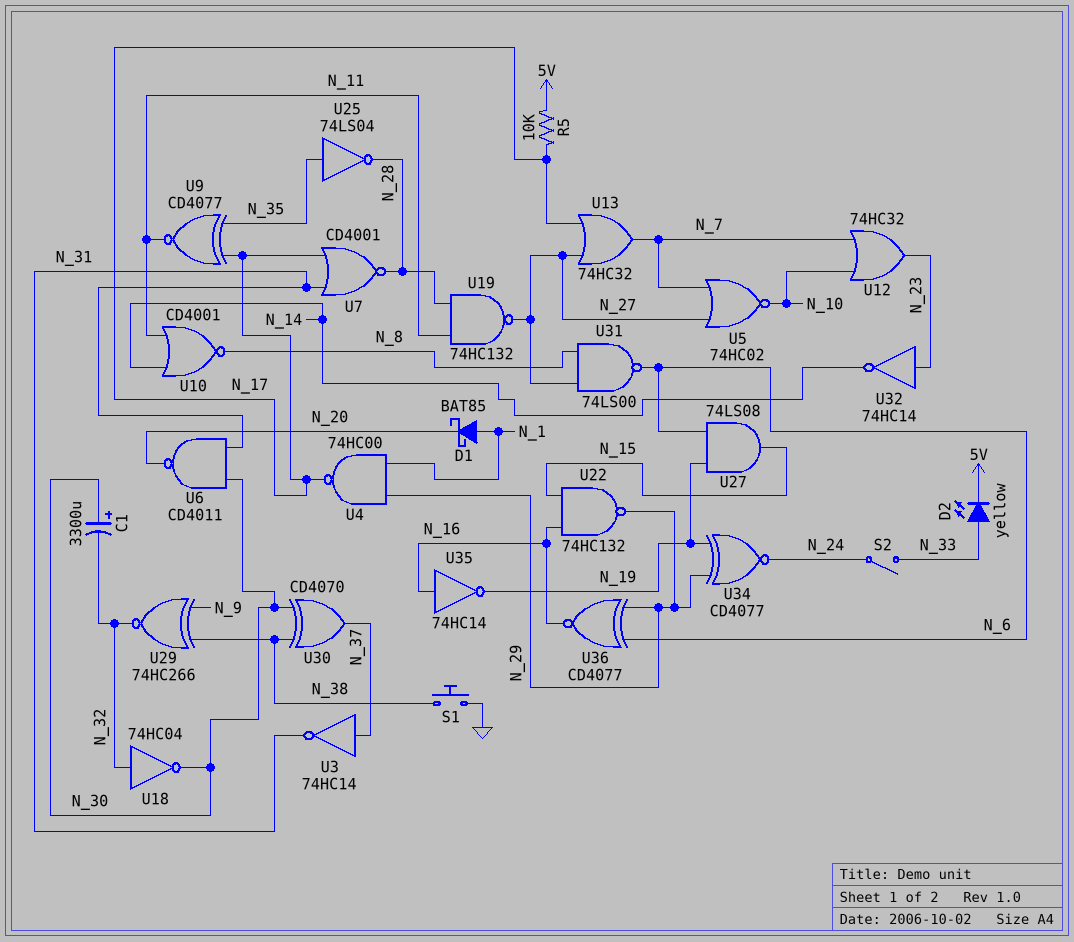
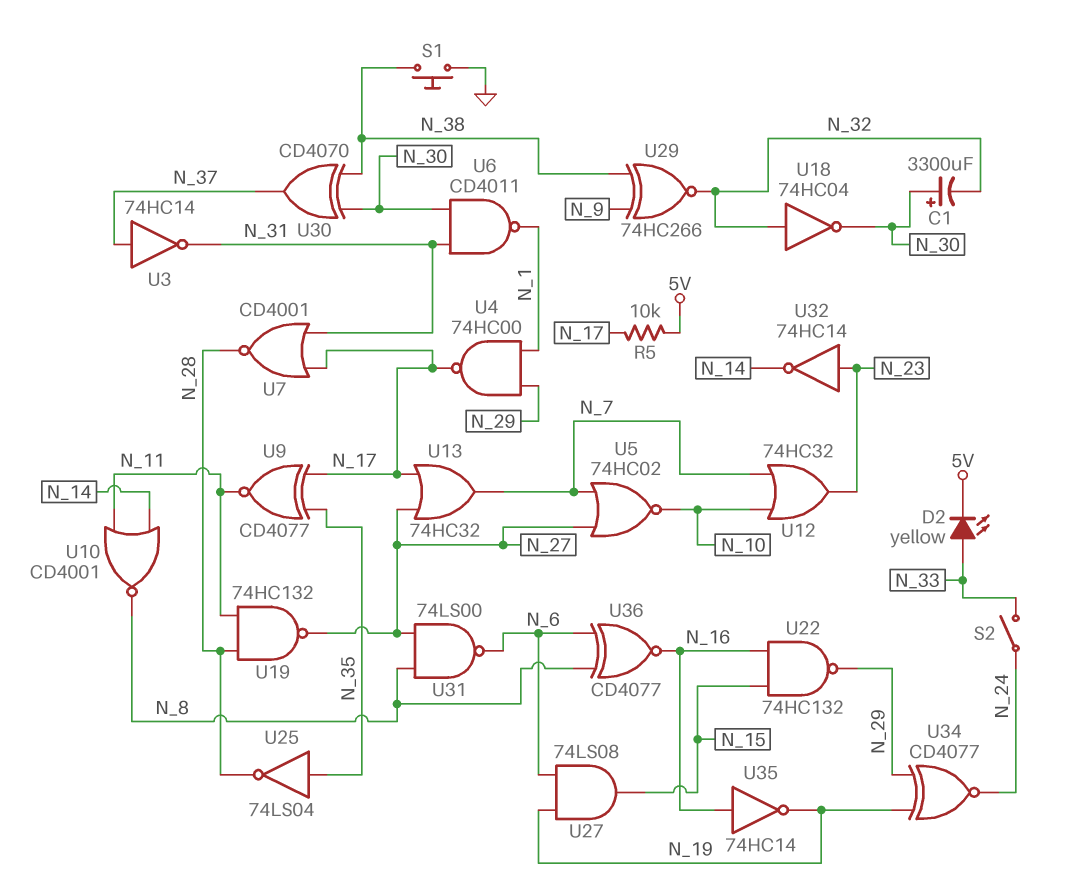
D1: schottky BAT85 (A N_1, K N_20) -> none
U6: NAND CD4011 (in N_30, in N_31, out N_20) -> NAND CD4011 (in N_30, in N_31, out N_1)
U36: XNOR CD4077 (in N_6, in N_29, out N_16) -> XNOR CD4077 (in N_6, in N_8, out N_16)

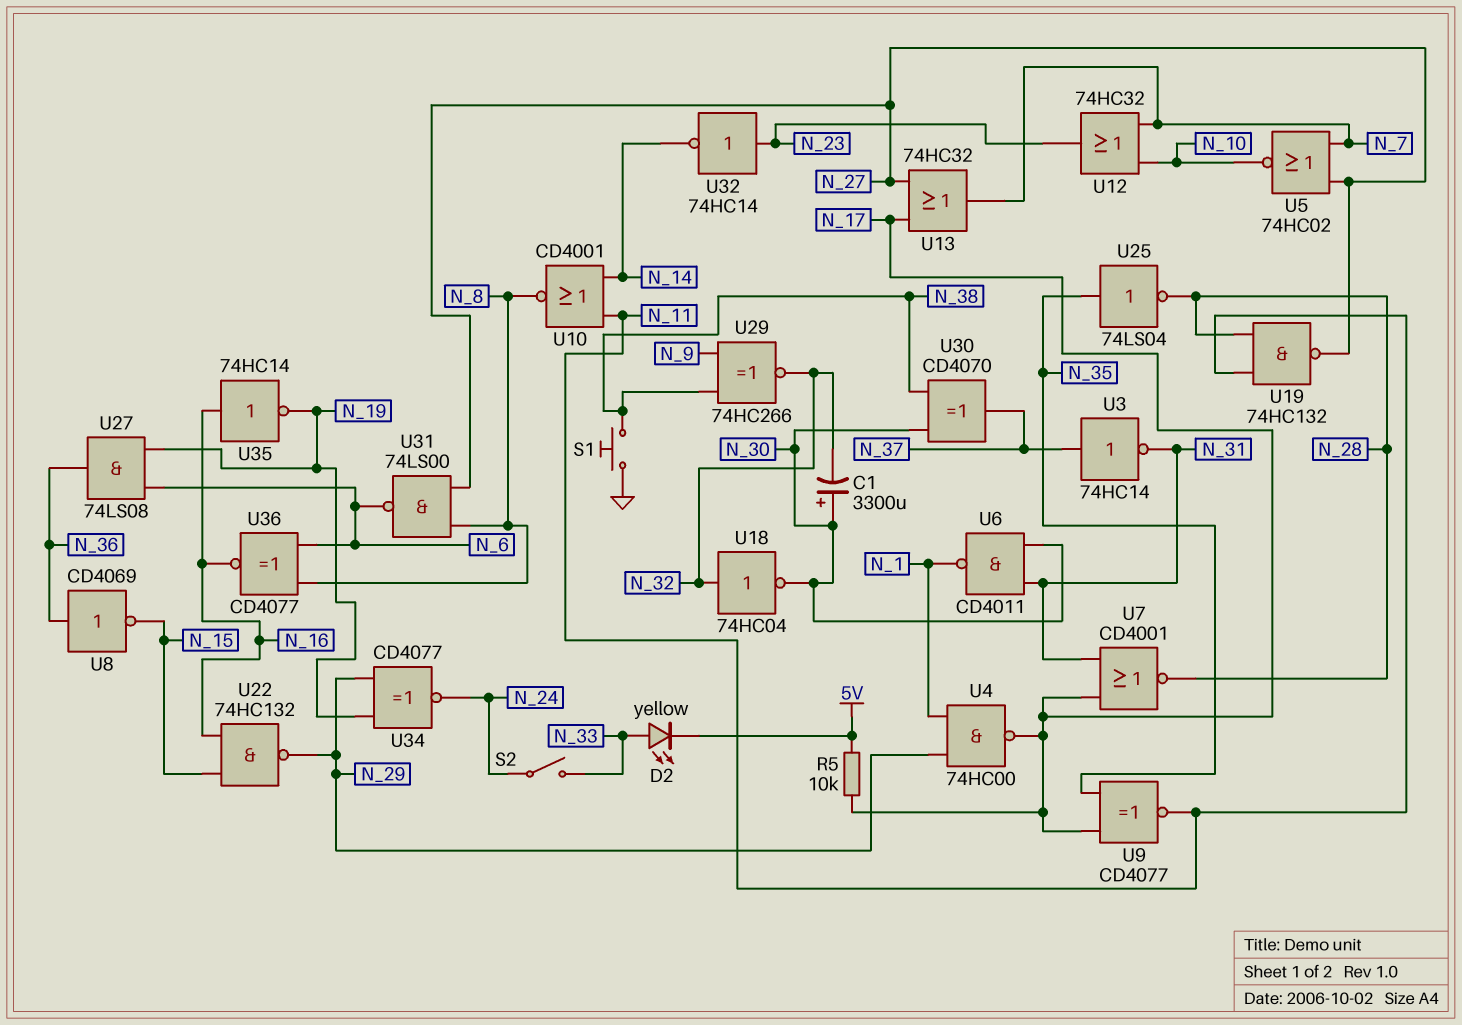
U8: none -> NOT CD4069 (in N_36, out N_15)
U27: AND 74LS08 (in N_6, in N_19, out N_15) -> AND 74LS08 (in N_6, in N_19, out N_36)

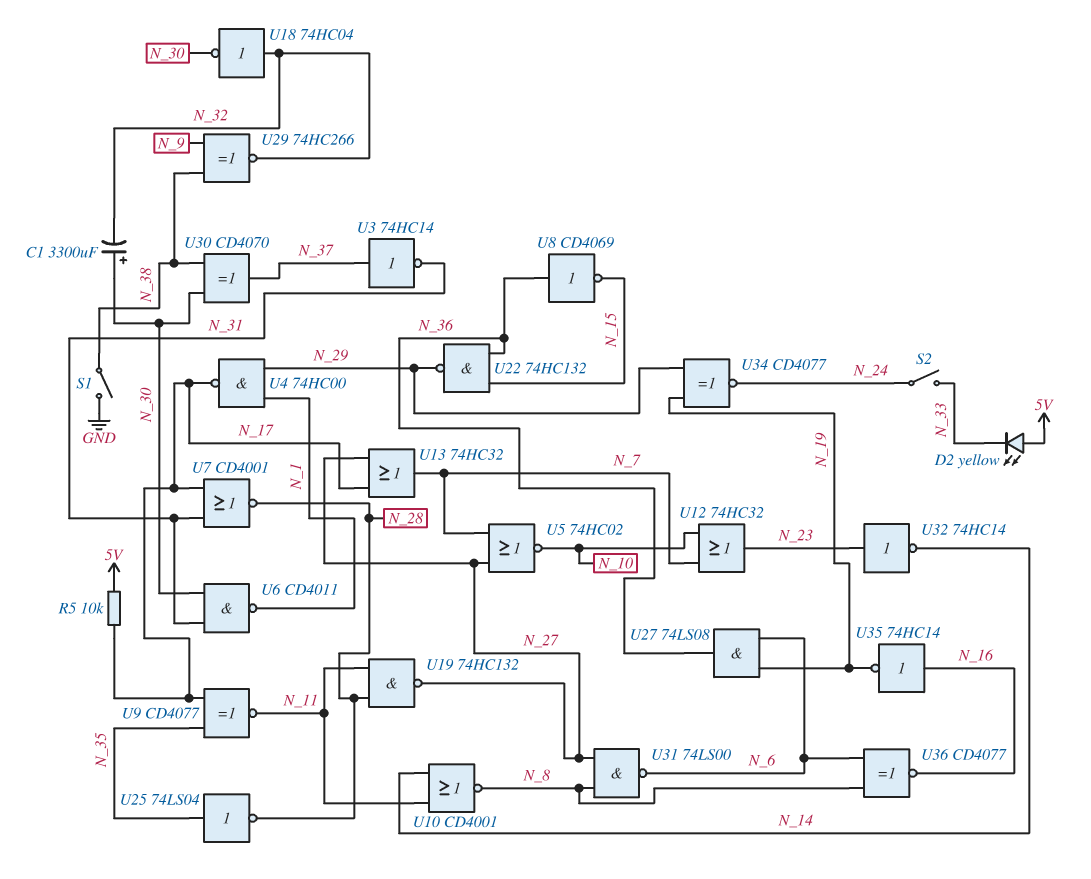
D2: LED yellow (A N_33, K 5V) -> LED yellow (A 5V, K N_33)
S1: button (GND, N_38) -> switch (GND, N_38)
U22: NAND 74HC132 (in N_15, in N_16, out N_29) -> NAND 74HC132 (in N_15, in N_36, out N_29)

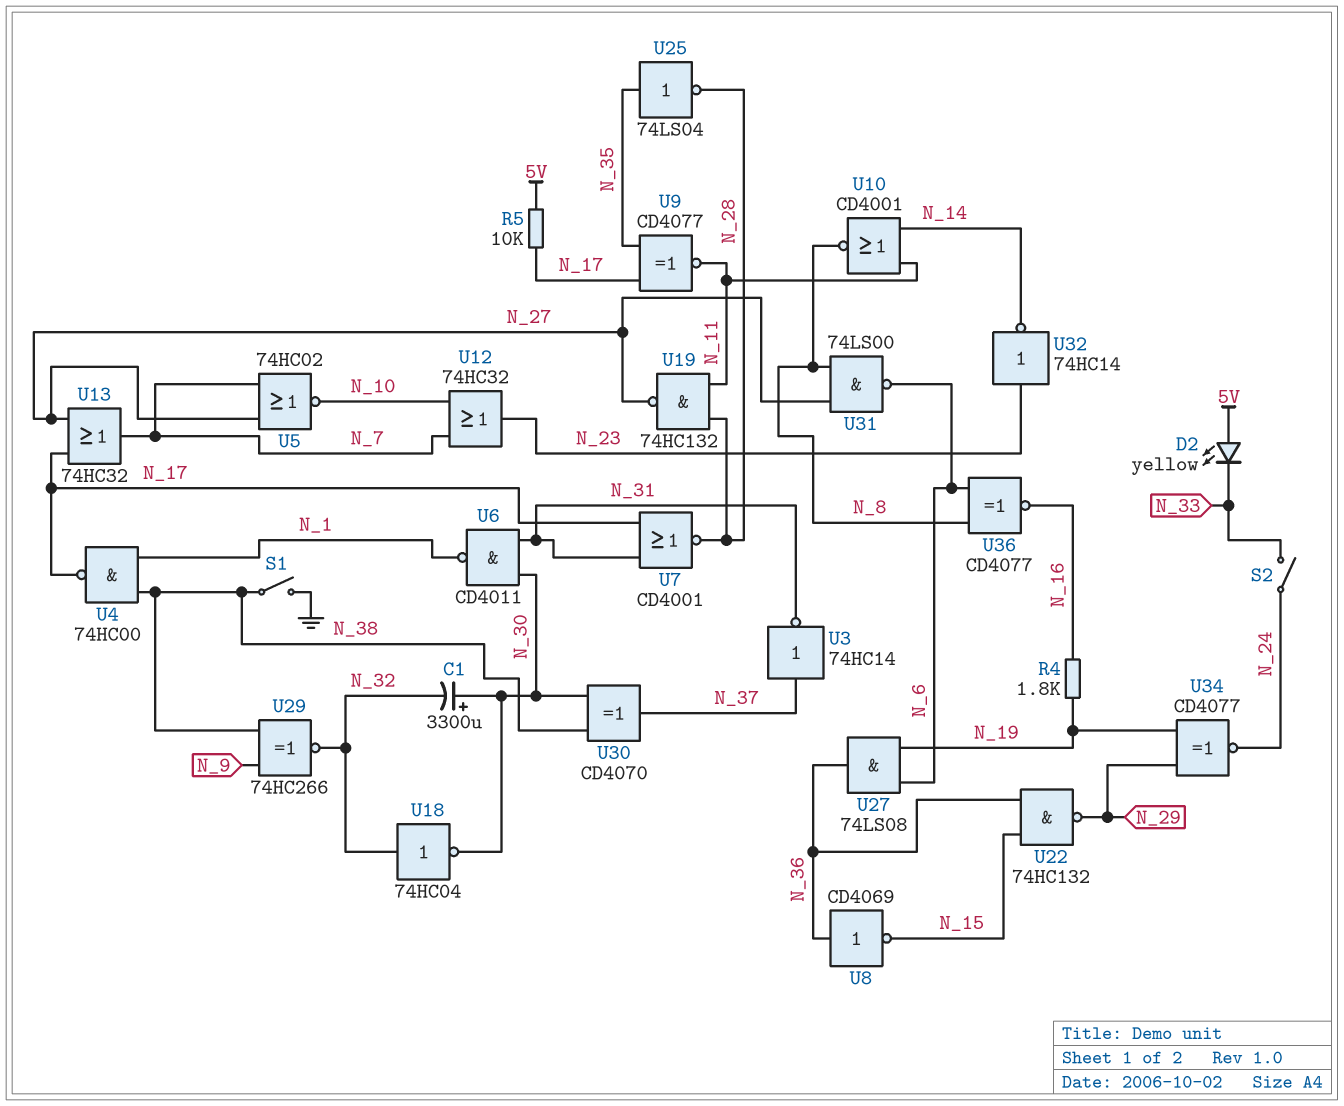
R4: none -> 1.8k (N_16, N_19)
U4: NAND 74HC00 (in N_1, in N_29, out N_17) -> NAND 74HC00 (in N_1, in N_38, out N_17)
U35: NOT 74HC14 (in N_16, out N_19) -> none

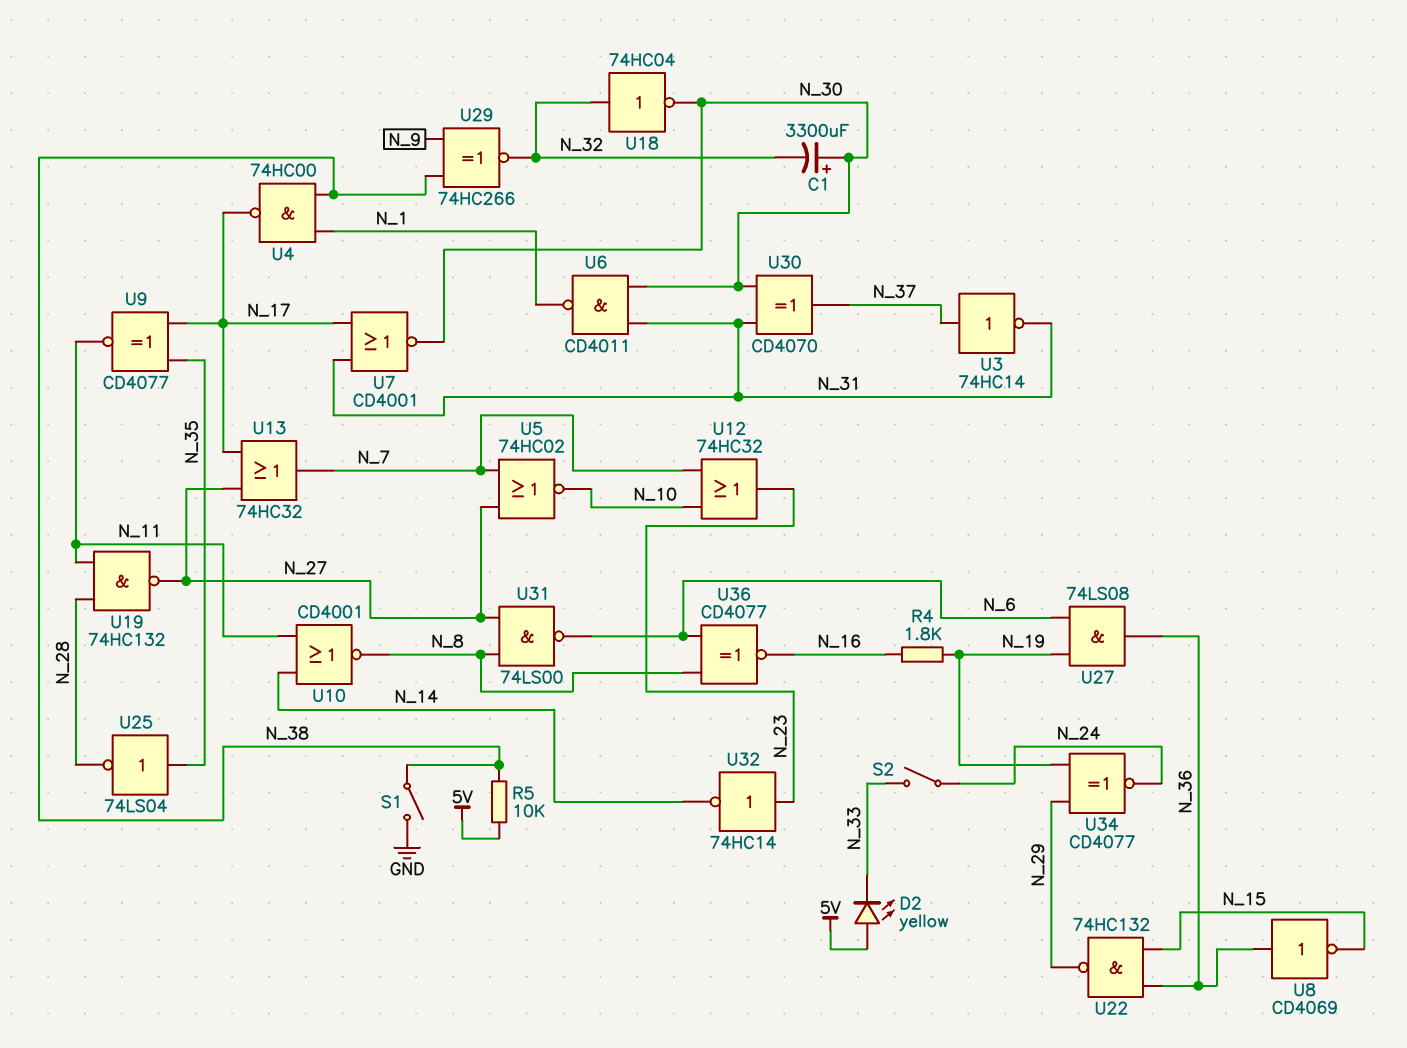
R5: 10k (5V, N_17) -> 10k (5V, N_38)
U7: NOR CD4001 (in N_17, in N_31, out N_28) -> NOR CD4001 (in N_17, in N_31, out N_30)
U30: XOR CD4070 (in N_30, in N_38, out N_37) -> XOR CD4070 (in N_30, in N_31, out N_37)

